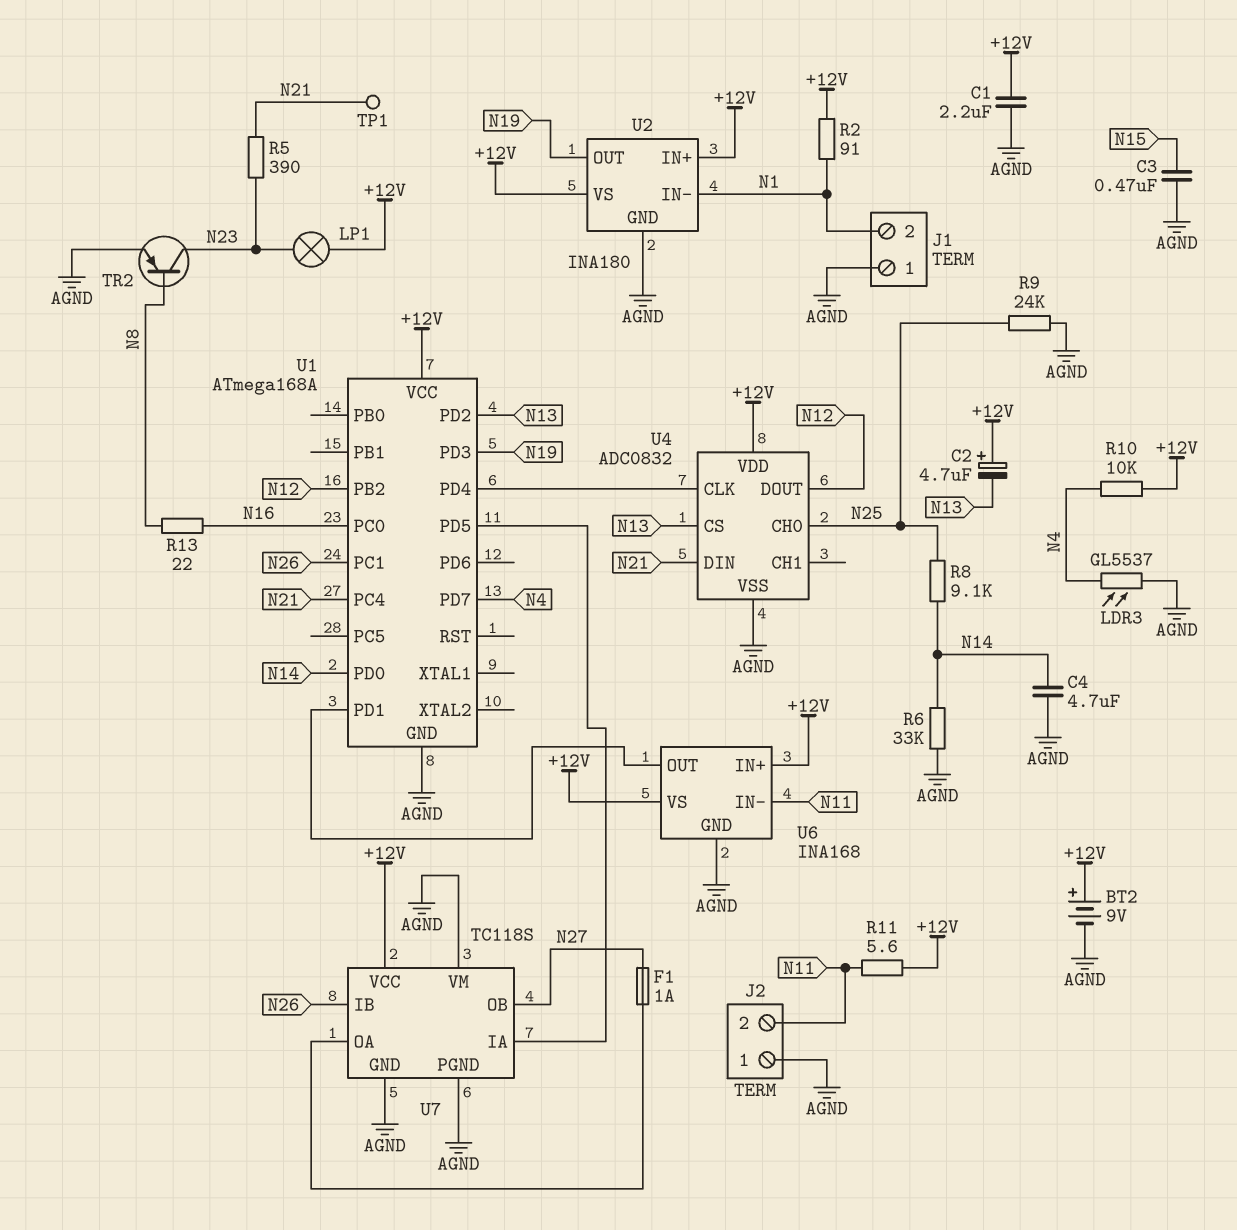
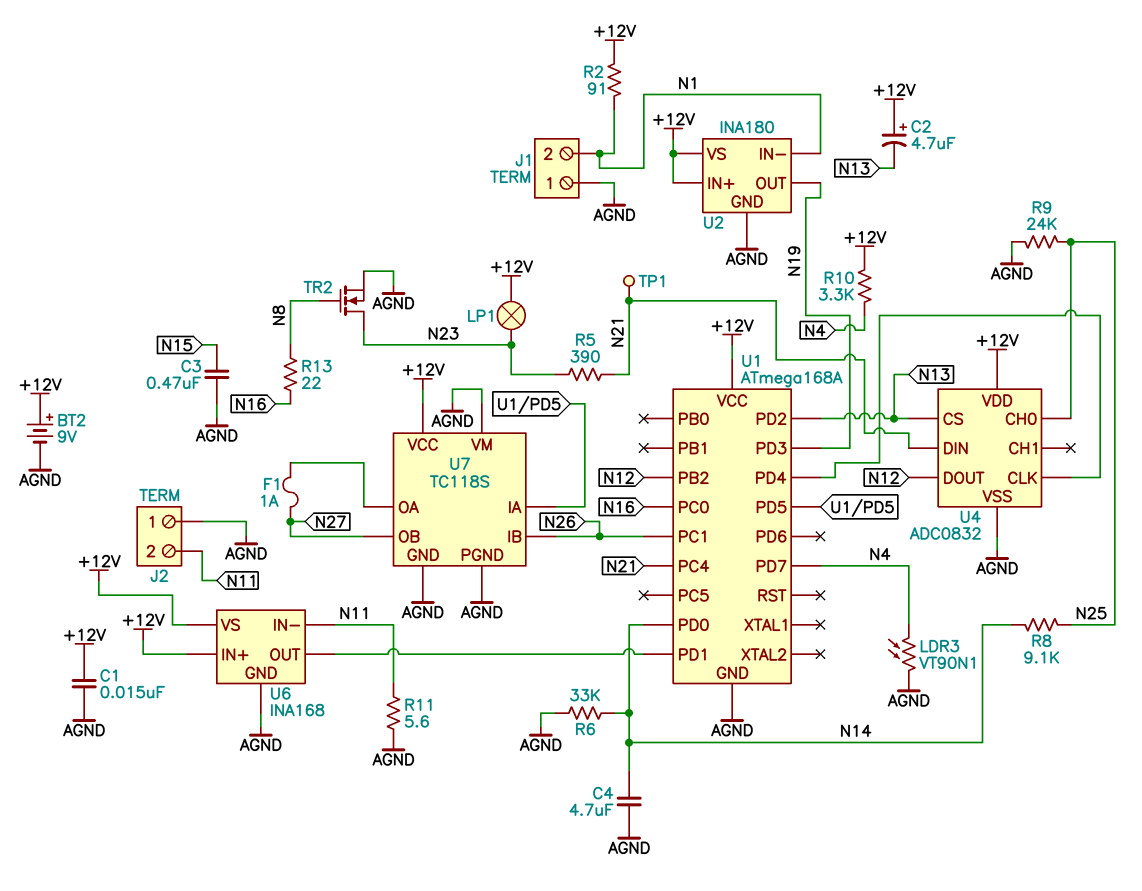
C1: 2.2uF (+12V, AGND) -> 15nF (+12V, AGND)
LDR3: GL5537 (AGND, N4) -> VT90N1 (AGND, N4)
R10: 10k (+12V, N4) -> 3.3k (+12V, N4)
R11: 5.6 (+12V, N11) -> 5.6 (AGND, N11)
TR2: PNP (B N8, C N23, E AGND) -> NMOS (G N8, D N23, S AGND)

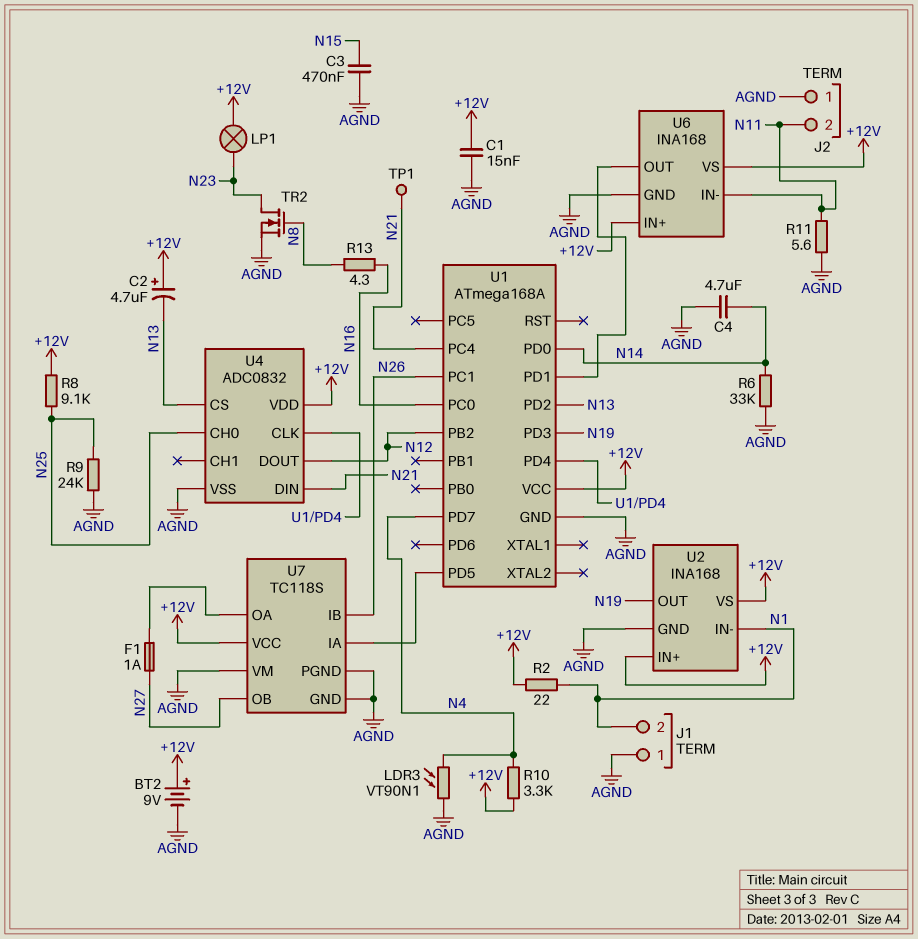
R2: 91 (+12V, N1) -> 22 (+12V, N1)
R5: 390 (N21, N23) -> none
R8: 9.1k (N14, N25) -> 9.1k (+12V, N25)
R13: 22 (N8, N16) -> 4.3 (N8, N16)
U2: INA180 -> INA168

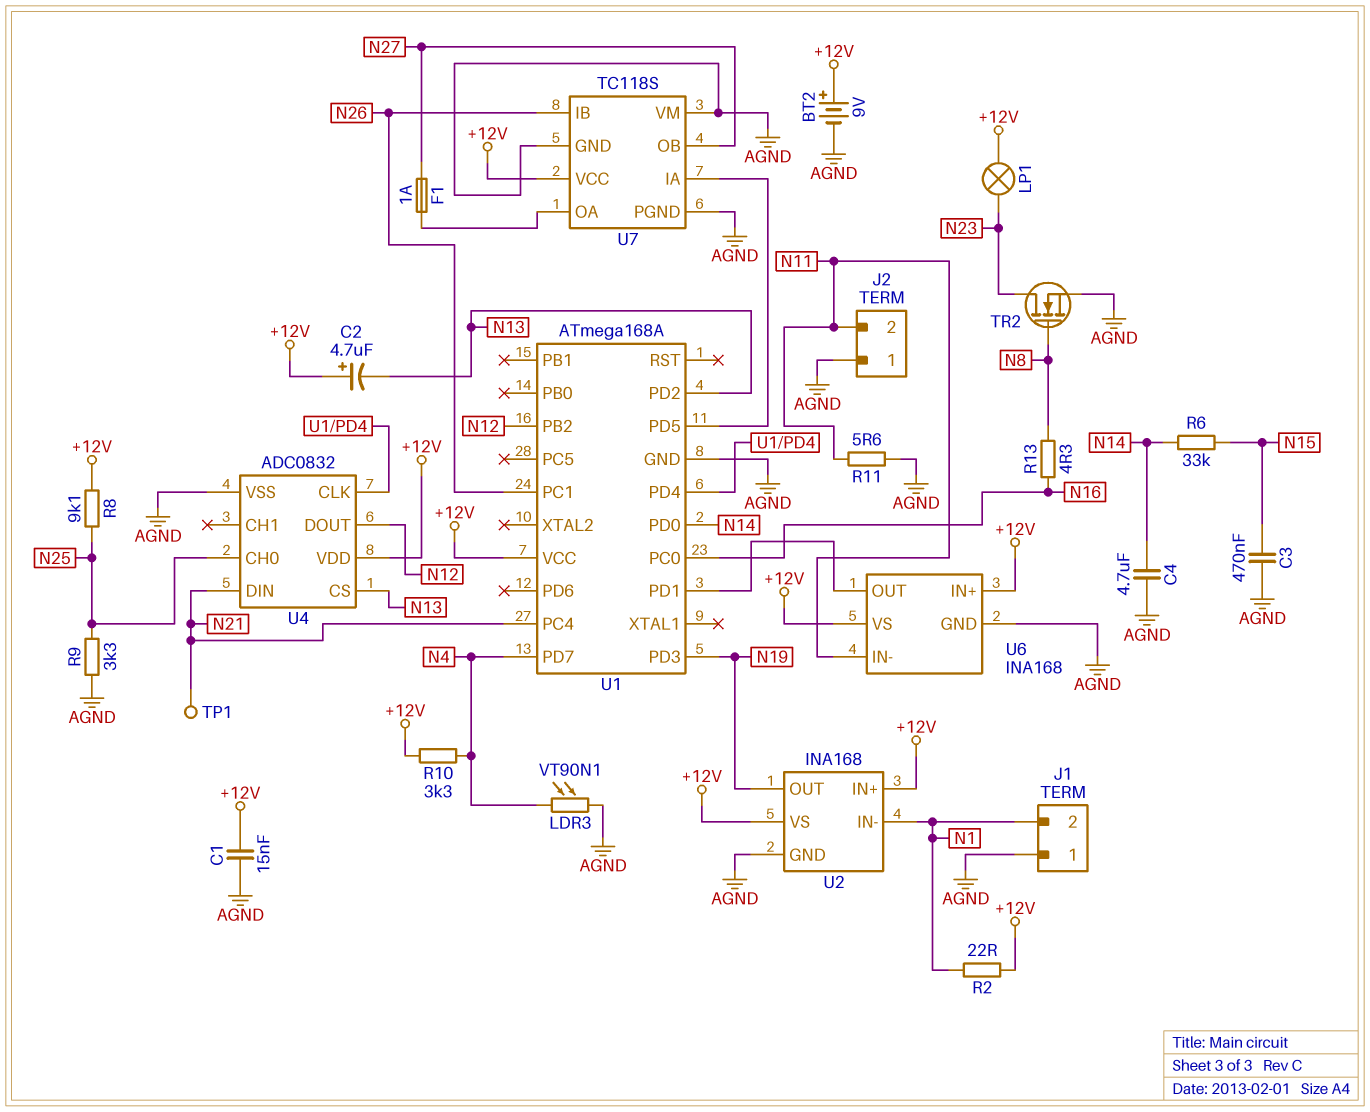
R6: 33k (AGND, N14) -> 33k (N14, N15)
R9: 24k (AGND, N25) -> 3.3k (AGND, N25)

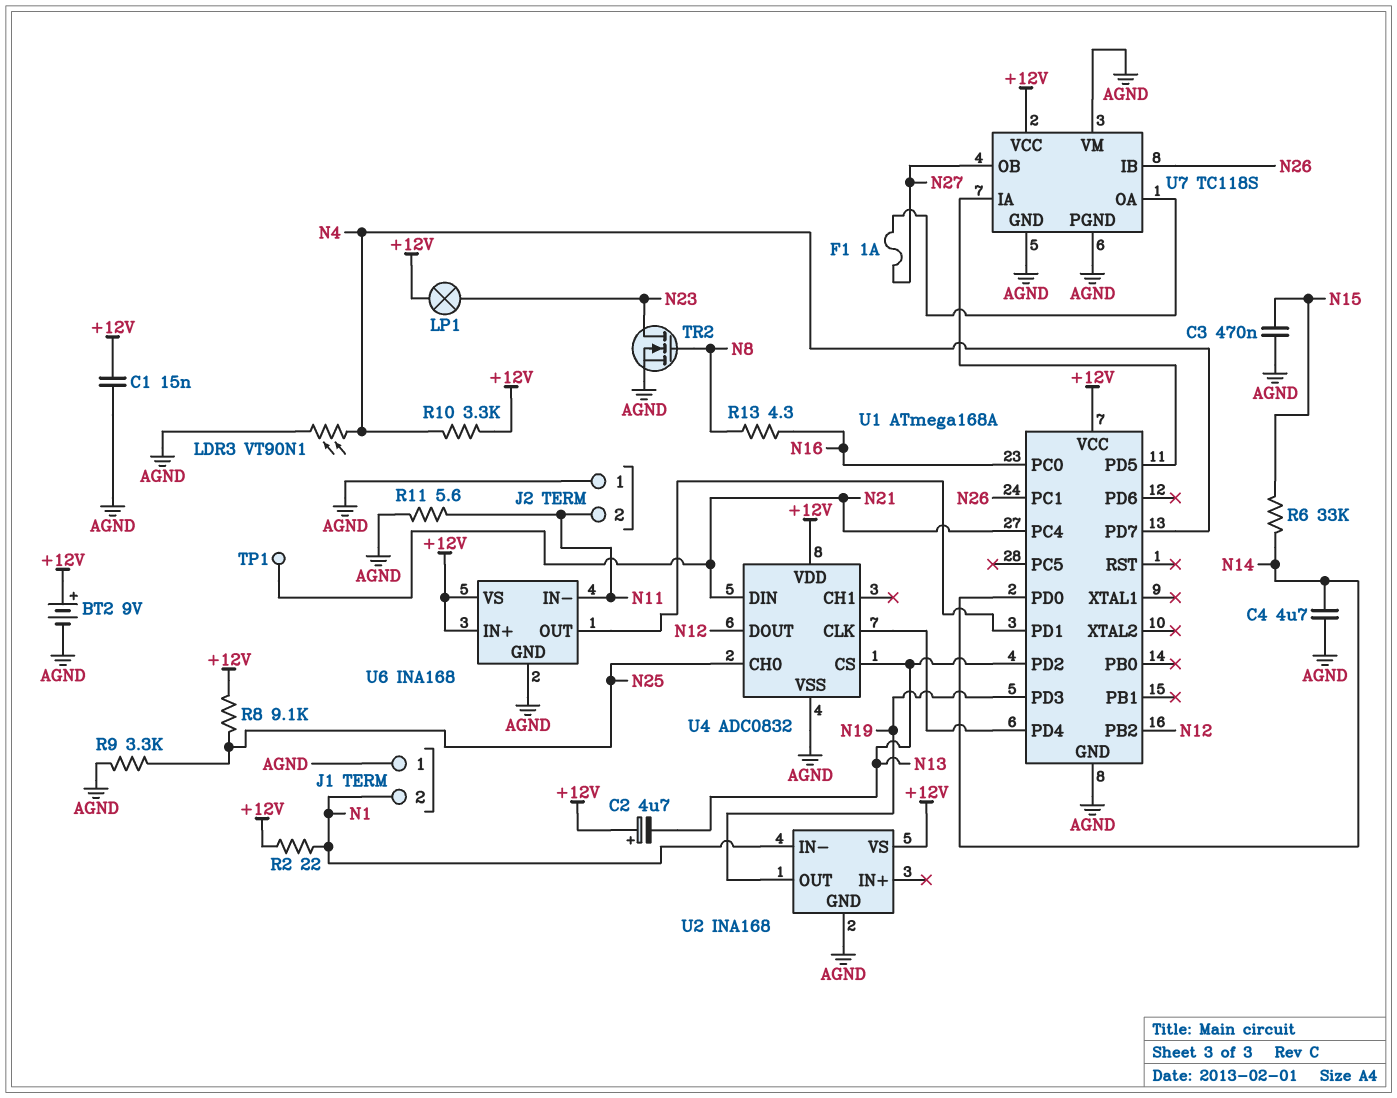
U2 pin IN+: +12V -> none

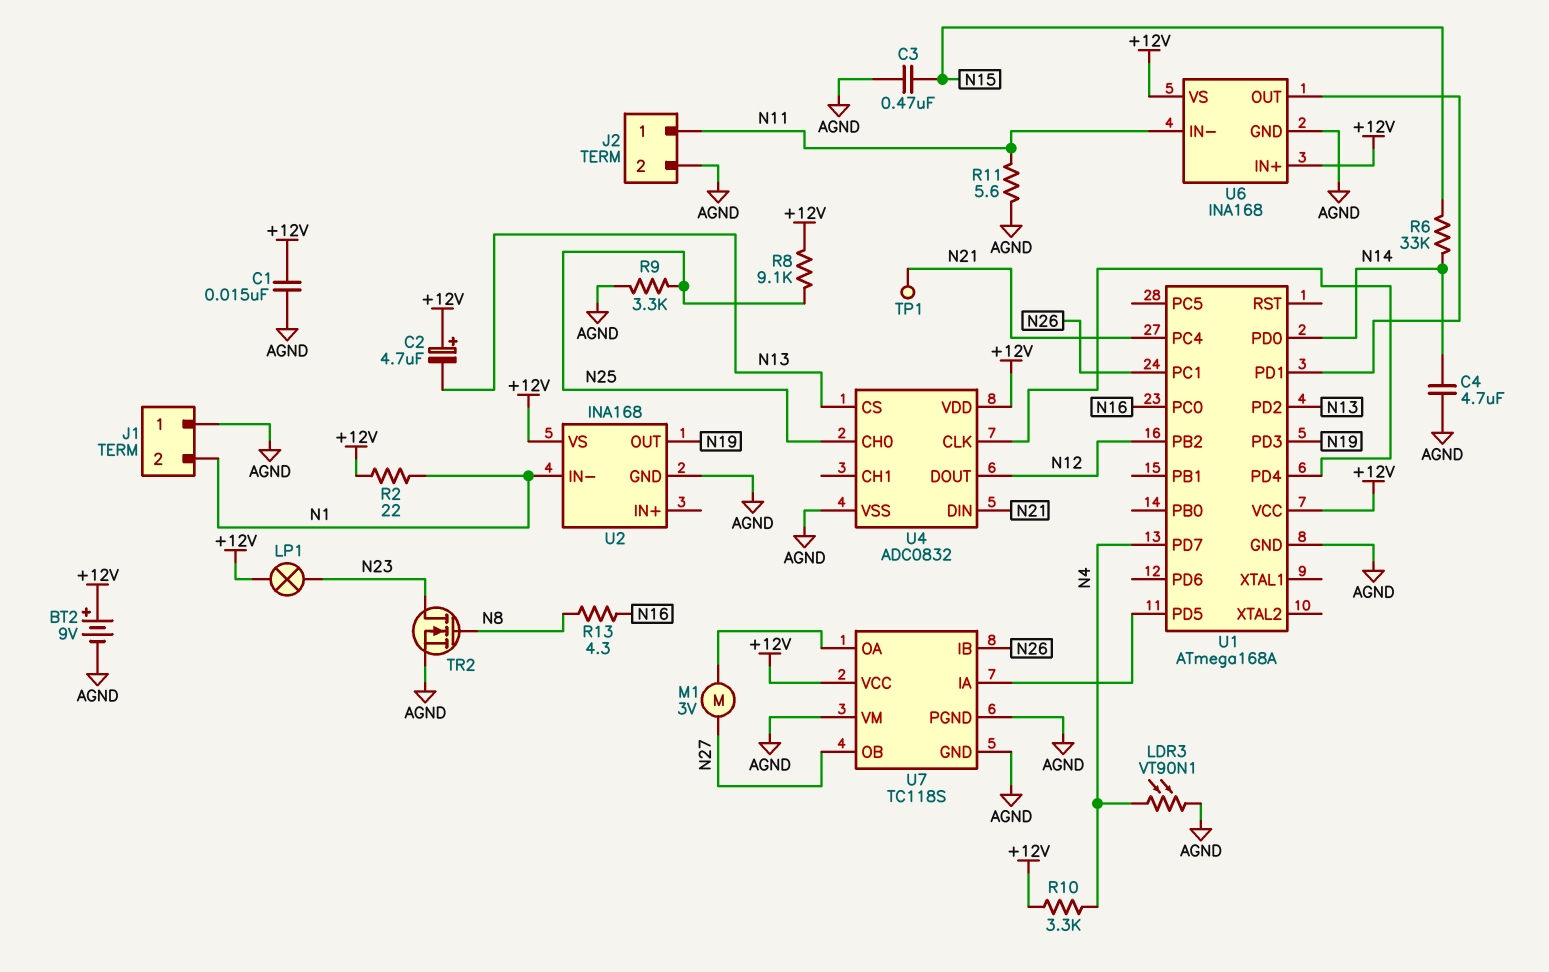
F1: 1A (N27, U7/OA) -> none
J2 pin 1: AGND -> N11
J2 pin 2: N11 -> AGND
M1: none -> motor 3V (N27, U7/OA)

